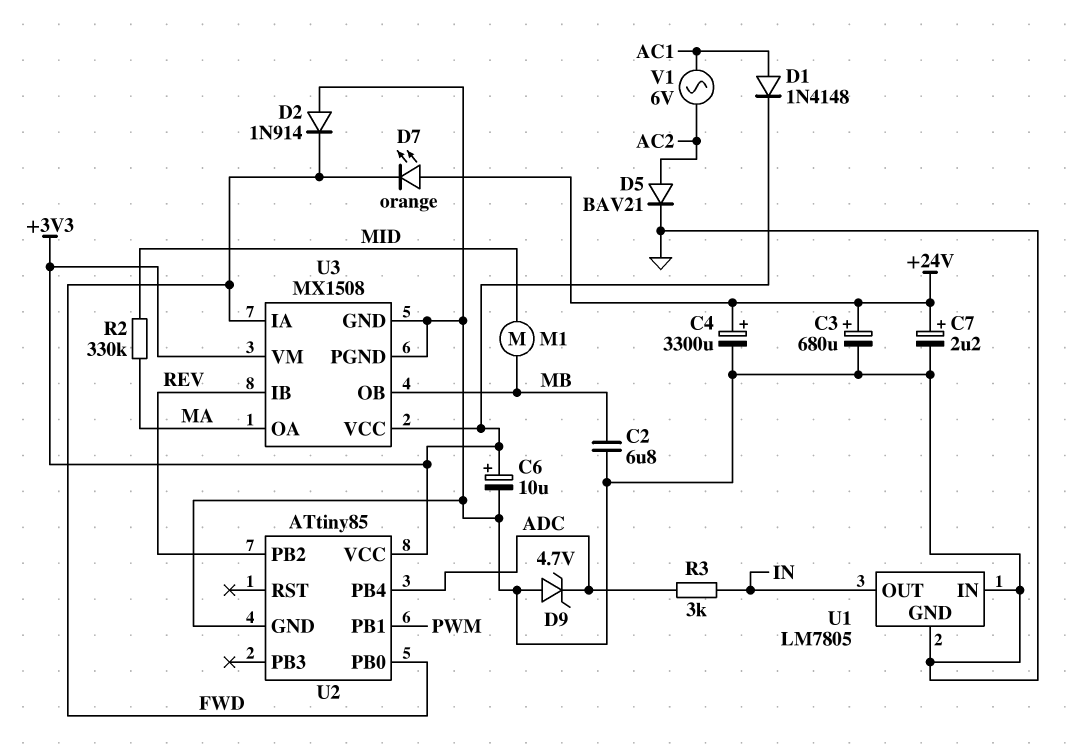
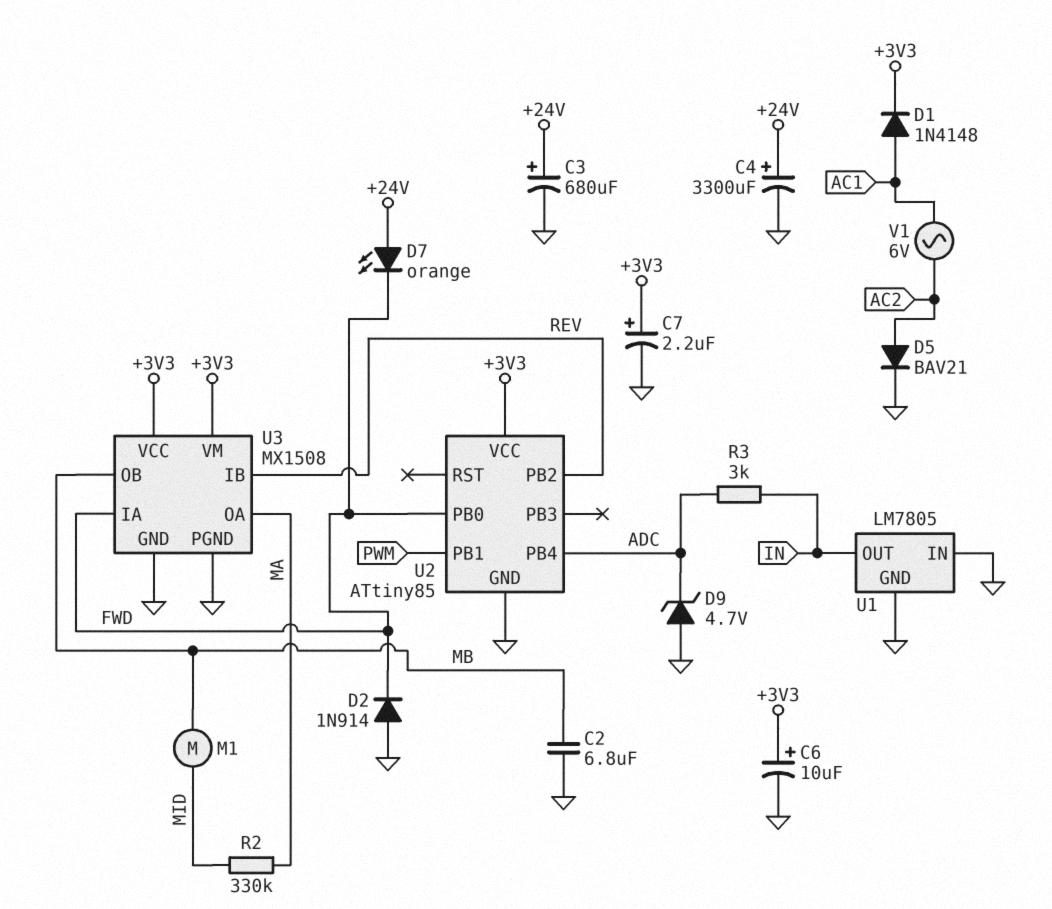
C7: 2.2uF (plus +24V, minus GND) -> 2.2uF (plus +3V3, minus GND)

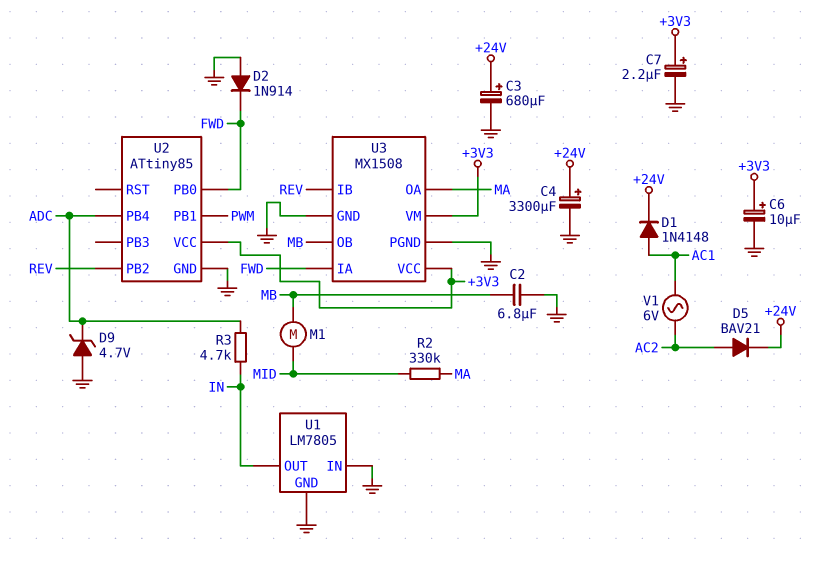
D1: diode 1N4148 (A AC1, K +3V3) -> diode 1N4148 (A AC1, K +24V)
D5: diode BAV21 (A AC2, K GND) -> diode BAV21 (A AC2, K +24V)
D7: LED orange (A +24V, K FWD) -> none
R3: 3k (ADC, IN) -> 4.7k (ADC, IN)

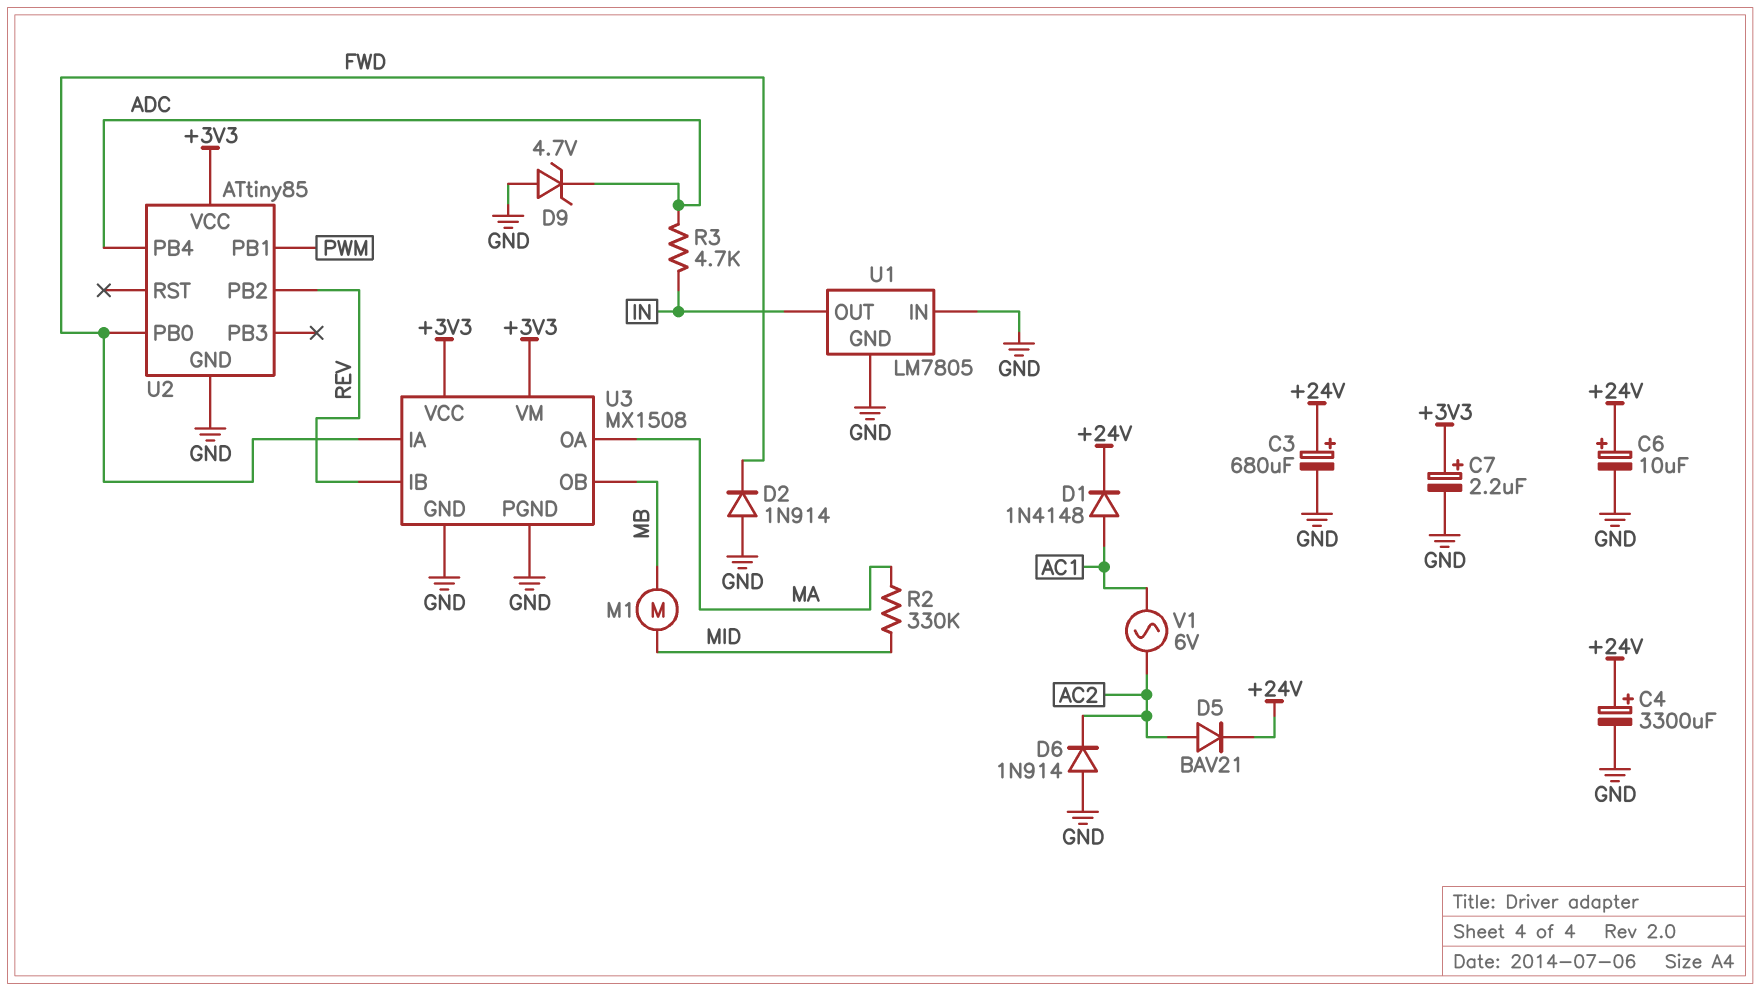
C2: 6.8uF (GND, MB) -> none
C6: 10uF (plus +3V3, minus GND) -> 10uF (plus +24V, minus GND)
D6: none -> diode 1N914 (A GND, K AC2)

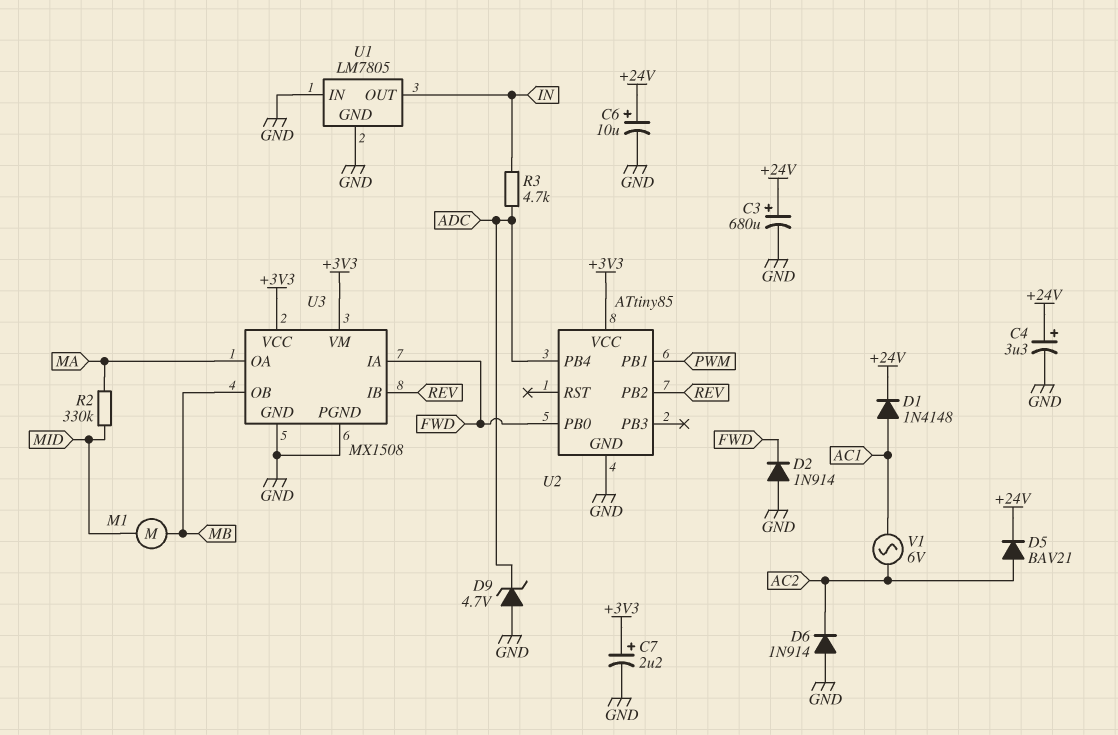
C4: 3300uF (plus +24V, minus GND) -> 3.3uF (plus +24V, minus GND)

